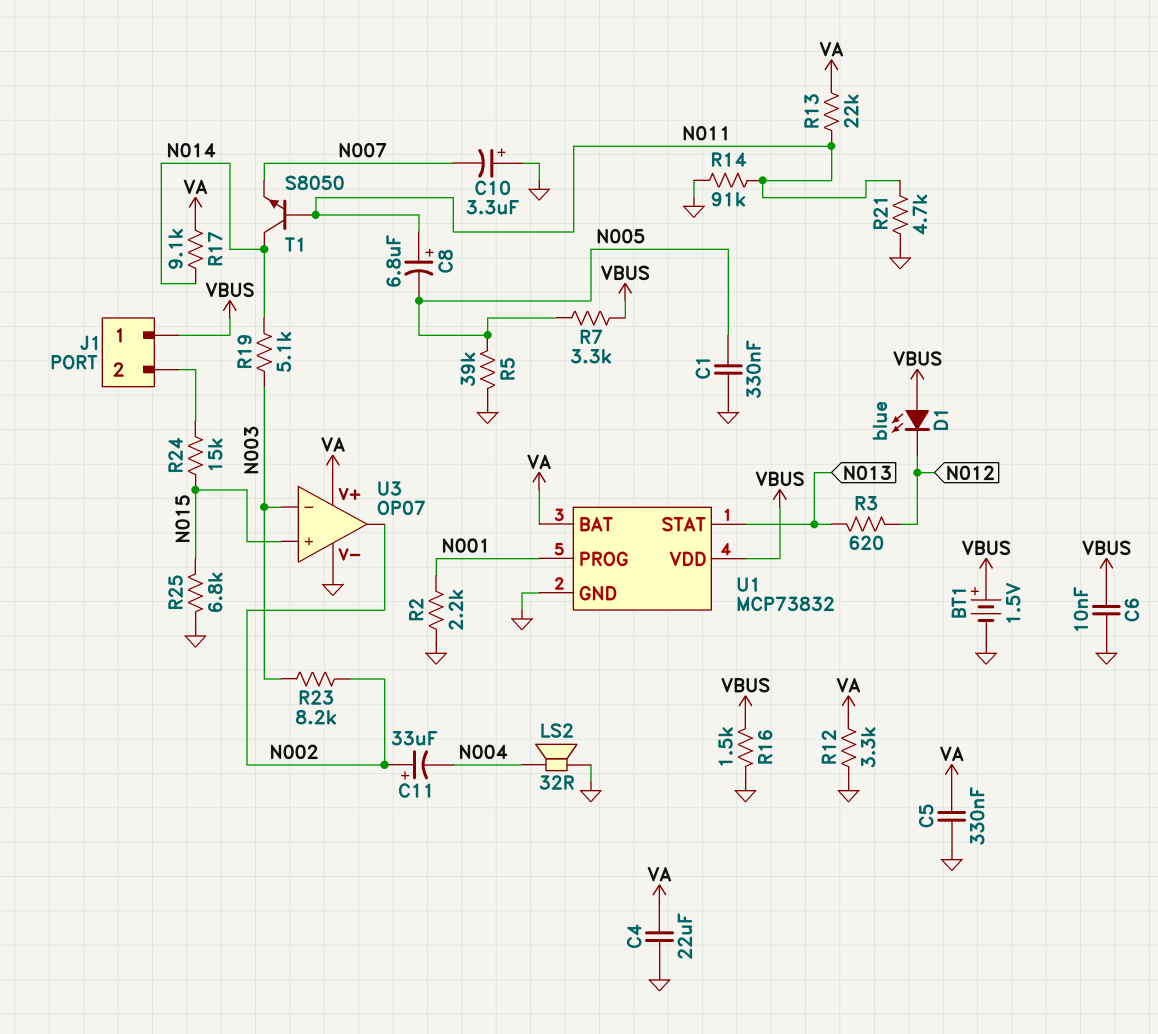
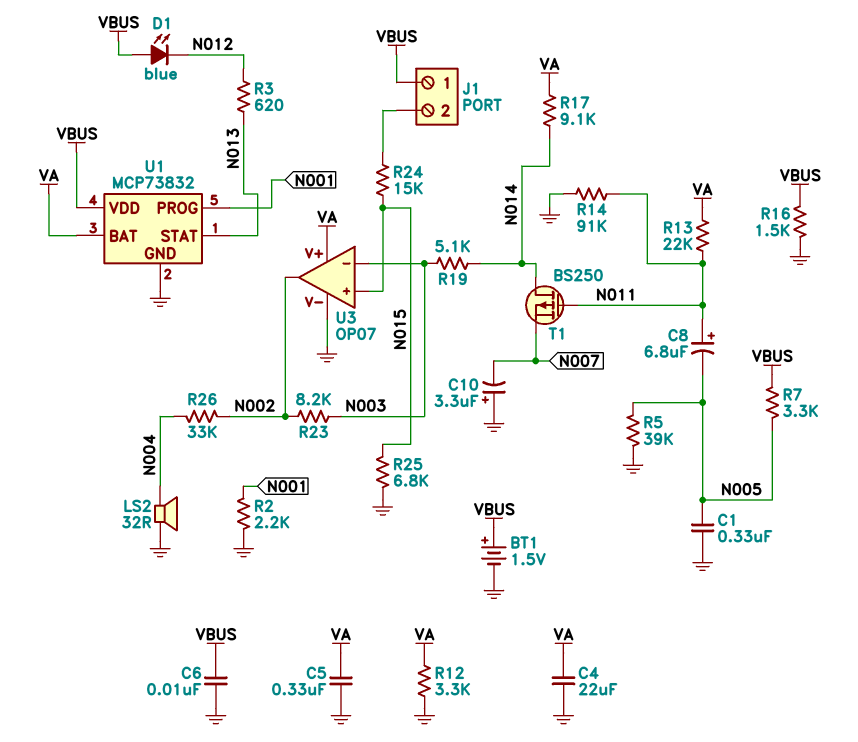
C11: 33uF (plus N002, minus N004) -> none
R21: 4.7k (GND, N011) -> none
R26: none -> 33k (N002, N004)
T1: NPN S8050 (B N011, C N014, E N007) -> PMOS BS250 (G N011, D N014, S N007)

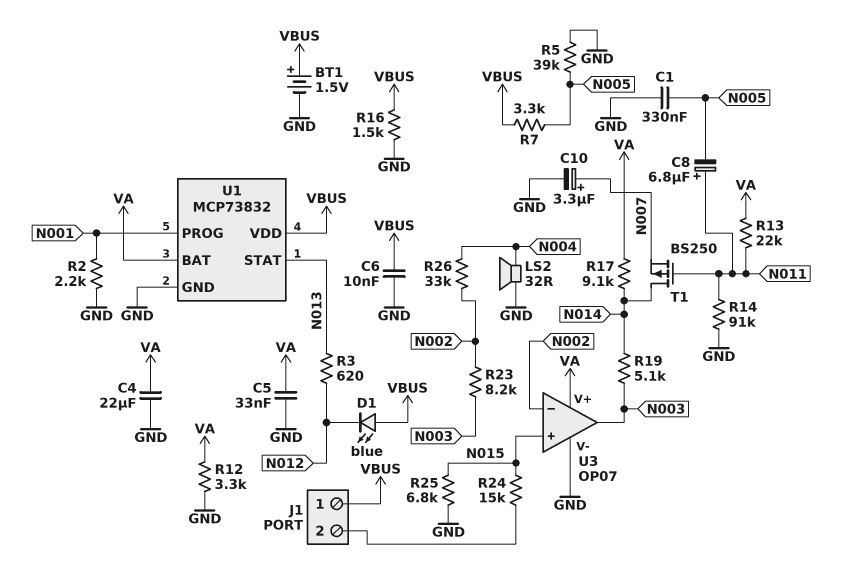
C5: 330nF (GND, VA) -> 33nF (GND, VA)
C10: 3.3uF (plus GND, minus N007) -> 3.3uF (plus N007, minus GND)
U3 pin in-: N003 -> N002
U3 pin out: N002 -> N003

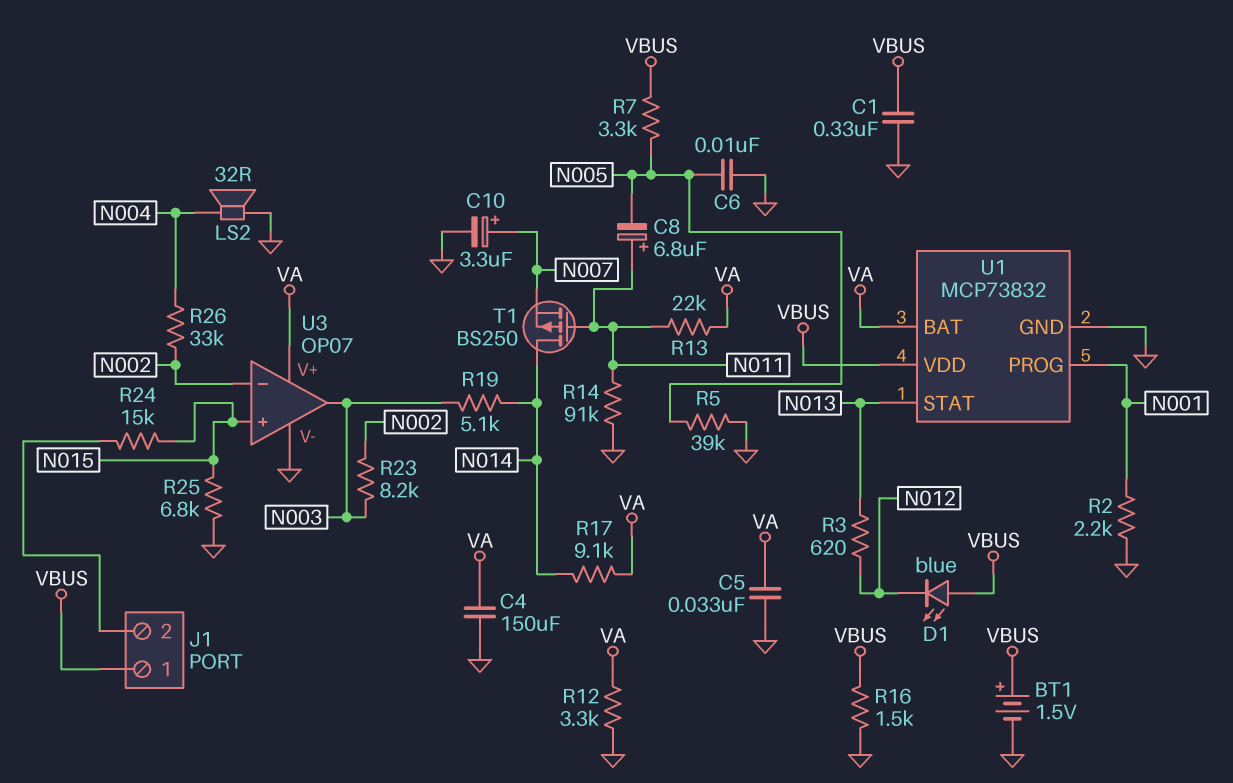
C1: 330nF (GND, N005) -> 330nF (GND, VBUS)
C4: 22uF (GND, VA) -> 150uF (GND, VA)
C6: 10nF (GND, VBUS) -> 10nF (GND, N005)

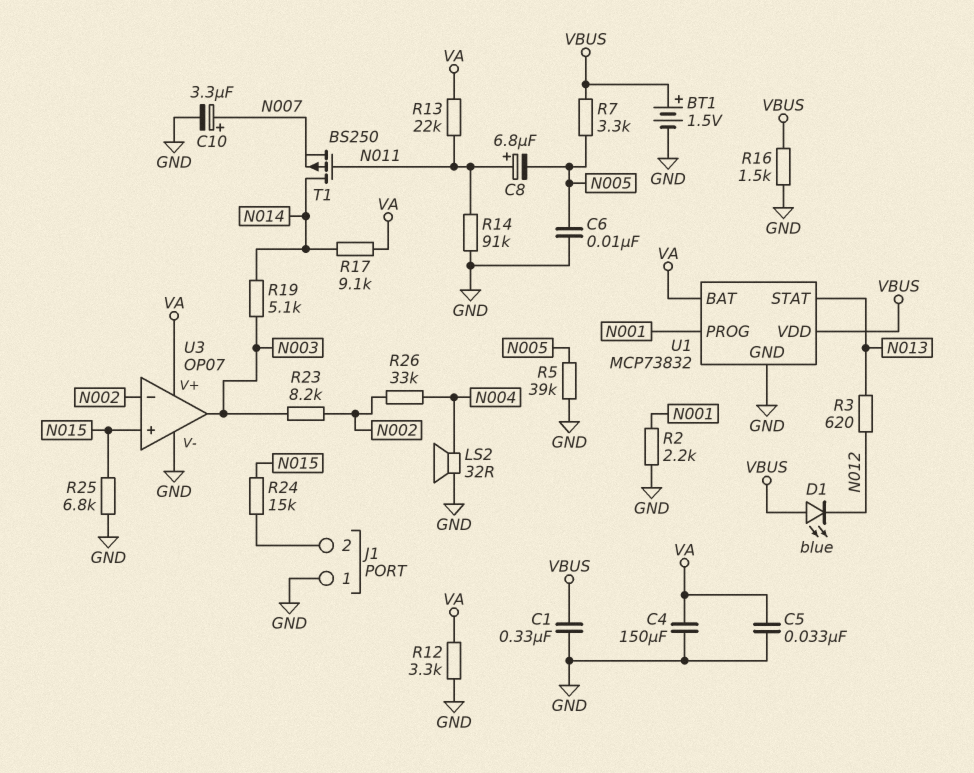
J1 pin 1: VBUS -> GND

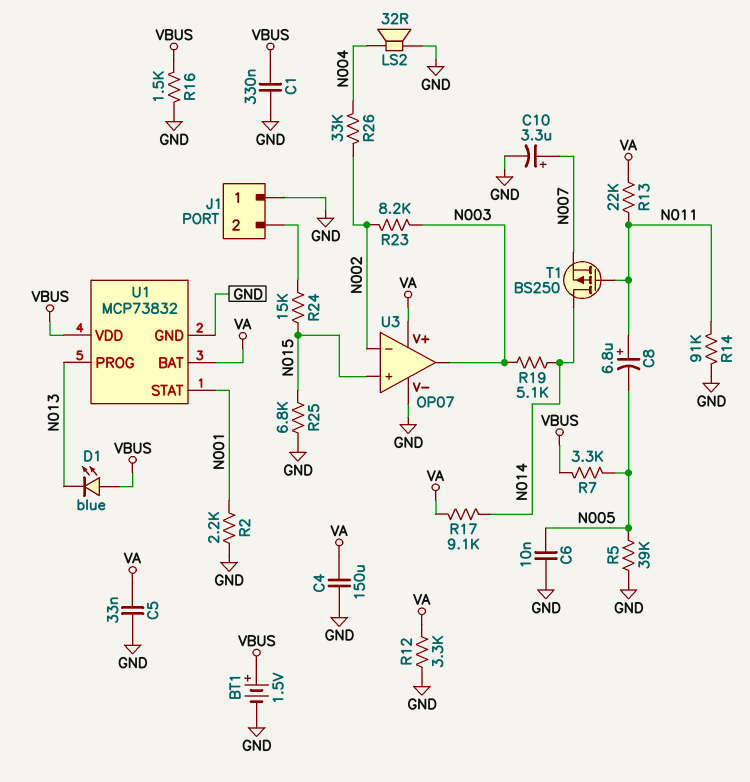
D1: LED blue (A VBUS, K N012) -> LED blue (A VBUS, K N013)
R3: 620 (N012, N013) -> none
U1 pin PROG: N001 -> N013
U1 pin STAT: N013 -> N001

